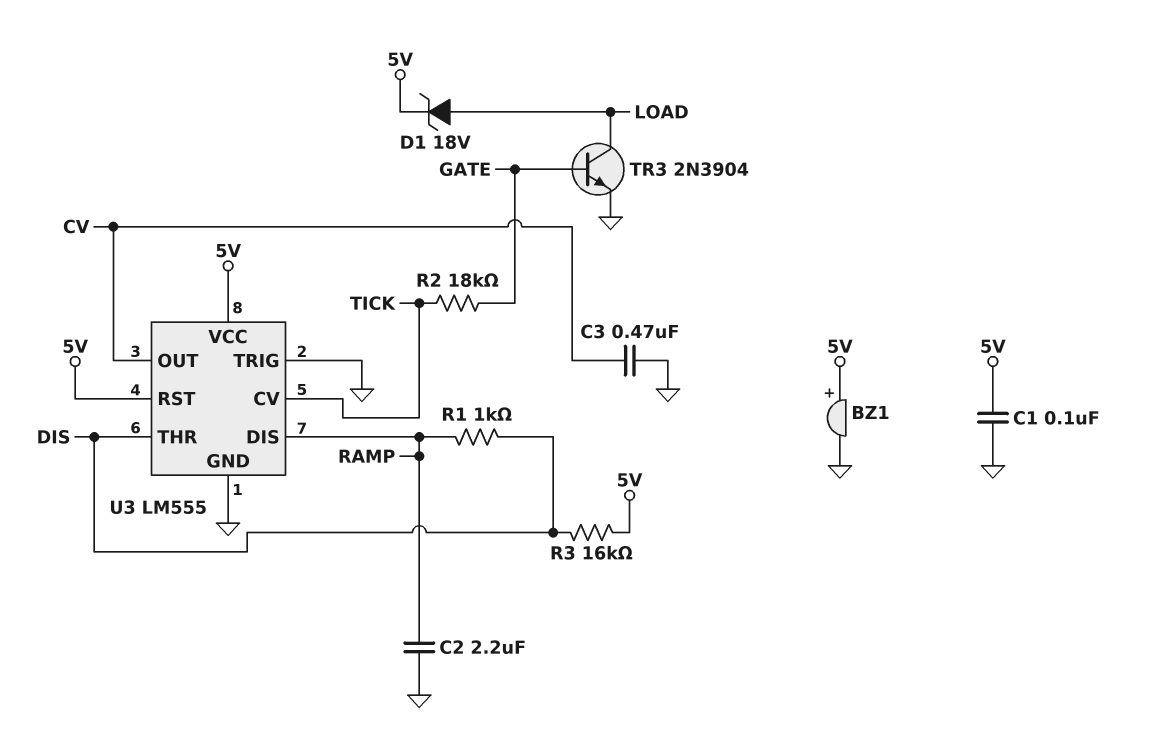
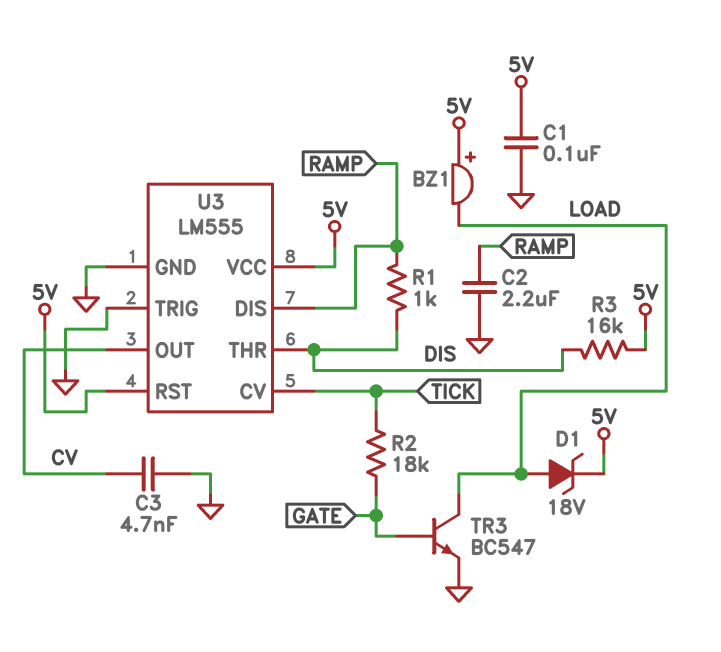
BZ1: buzzer (plus 5V, minus GND) -> buzzer (plus 5V, minus LOAD)
C3: 470nF (CV, GND) -> 4.7nF (CV, GND)
TR3: NPN 2N3904 (B GATE, C LOAD, E GND) -> NPN BC547 (B GATE, C LOAD, E GND)

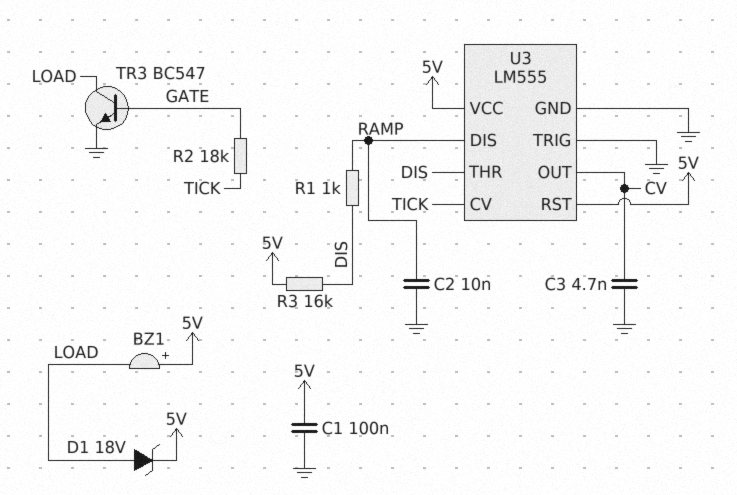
C2: 2.2uF (GND, RAMP) -> 10nF (GND, RAMP)

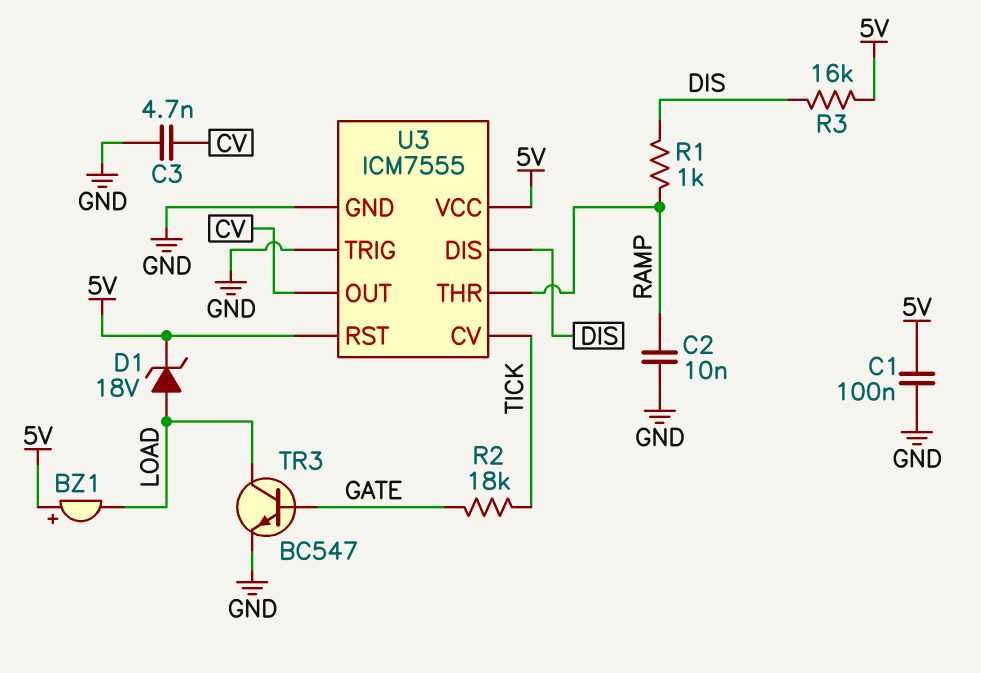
U3: LM555 -> ICM7555
U3 pin DIS: RAMP -> DIS
U3 pin THR: DIS -> RAMP

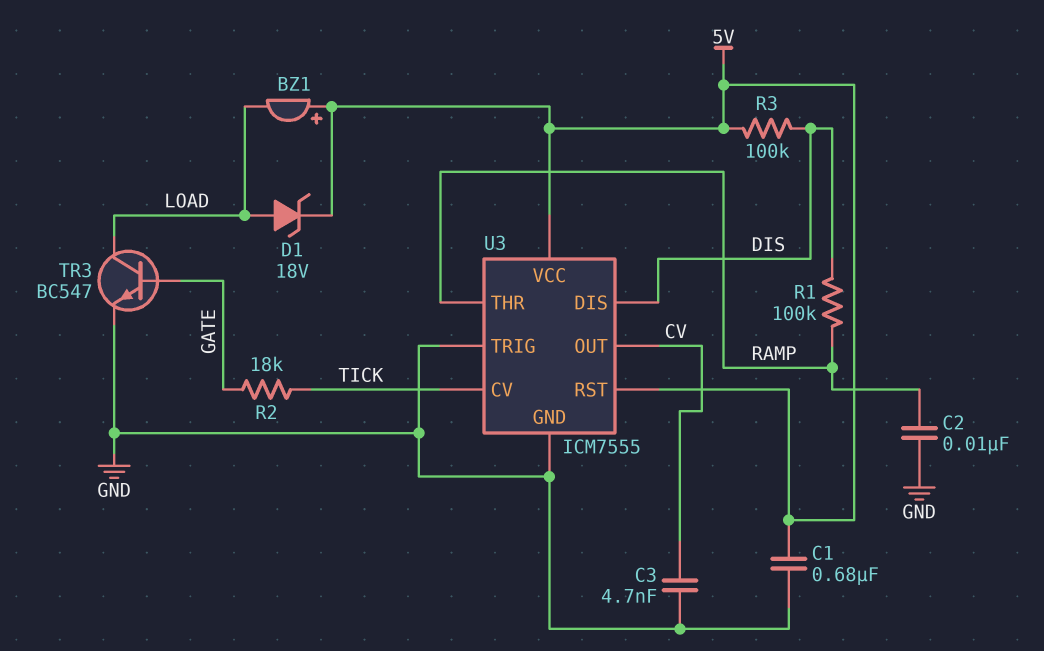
C1: 100nF (5V, GND) -> 680nF (5V, GND)
R1: 1k (DIS, RAMP) -> 100k (DIS, RAMP)
R3: 16k (5V, DIS) -> 100k (5V, DIS)

